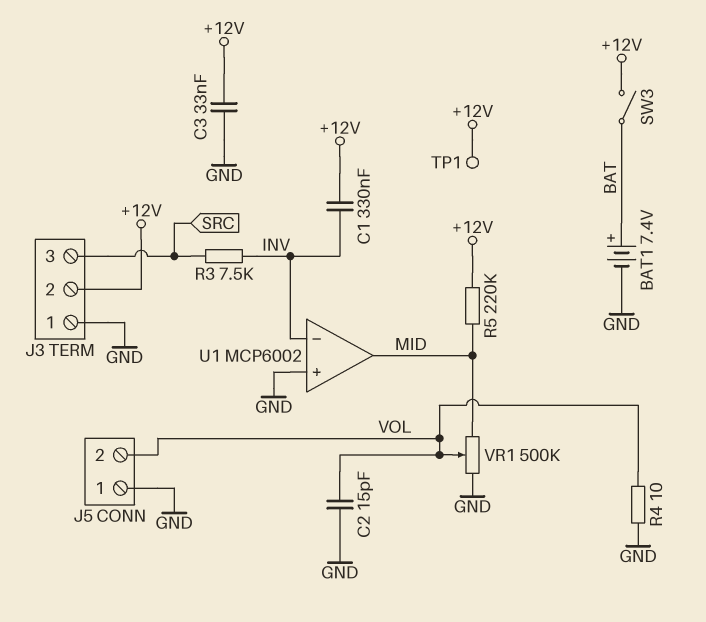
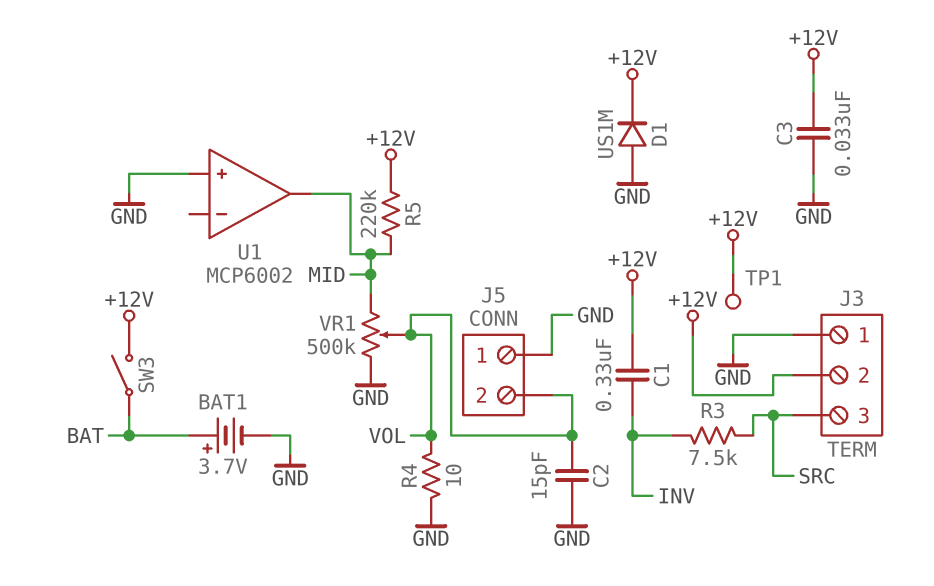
BAT1: 7.4V (plus BAT, minus GND) -> 3.7V (plus BAT, minus GND)
D1: none -> diode US1M (A GND, K +12V)
U1 pin in-: INV -> none

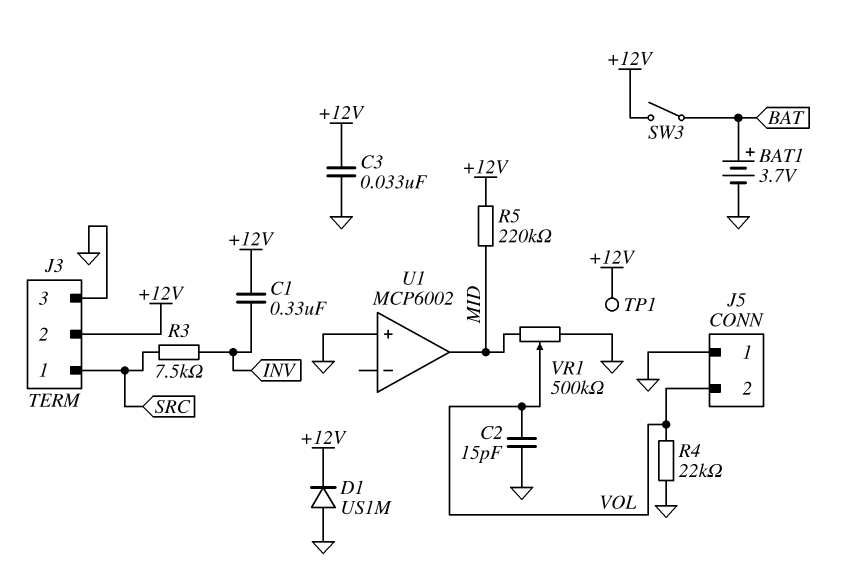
J3 pin 1: GND -> SRC
J3 pin 3: SRC -> GND
R4: 10 (GND, VOL) -> 22k (GND, VOL)

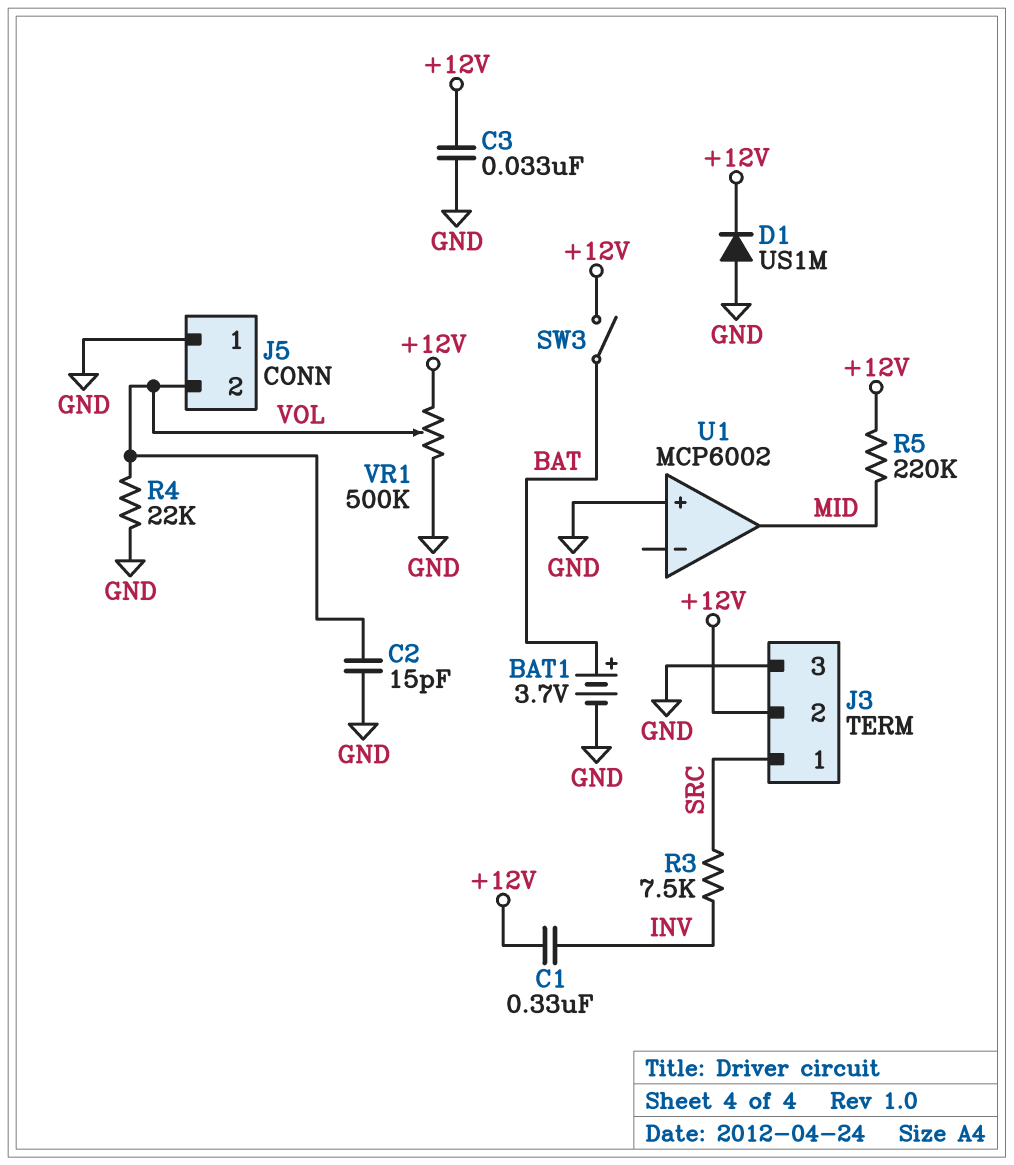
TP1: test point (+12V) -> none
VR1: 500k (GND, MID, wiper VOL) -> 500k (+12V, GND, wiper VOL)

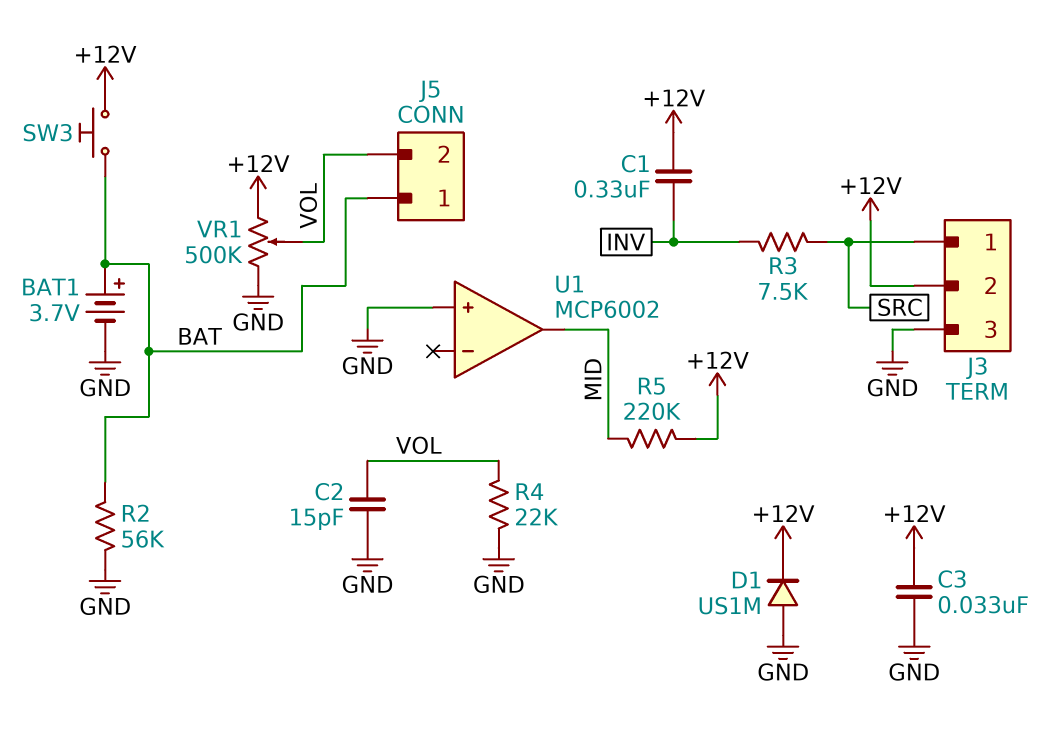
J5 pin 1: GND -> BAT
R2: none -> 56k (BAT, GND)
SW3: switch (+12V, BAT) -> button (+12V, BAT)

